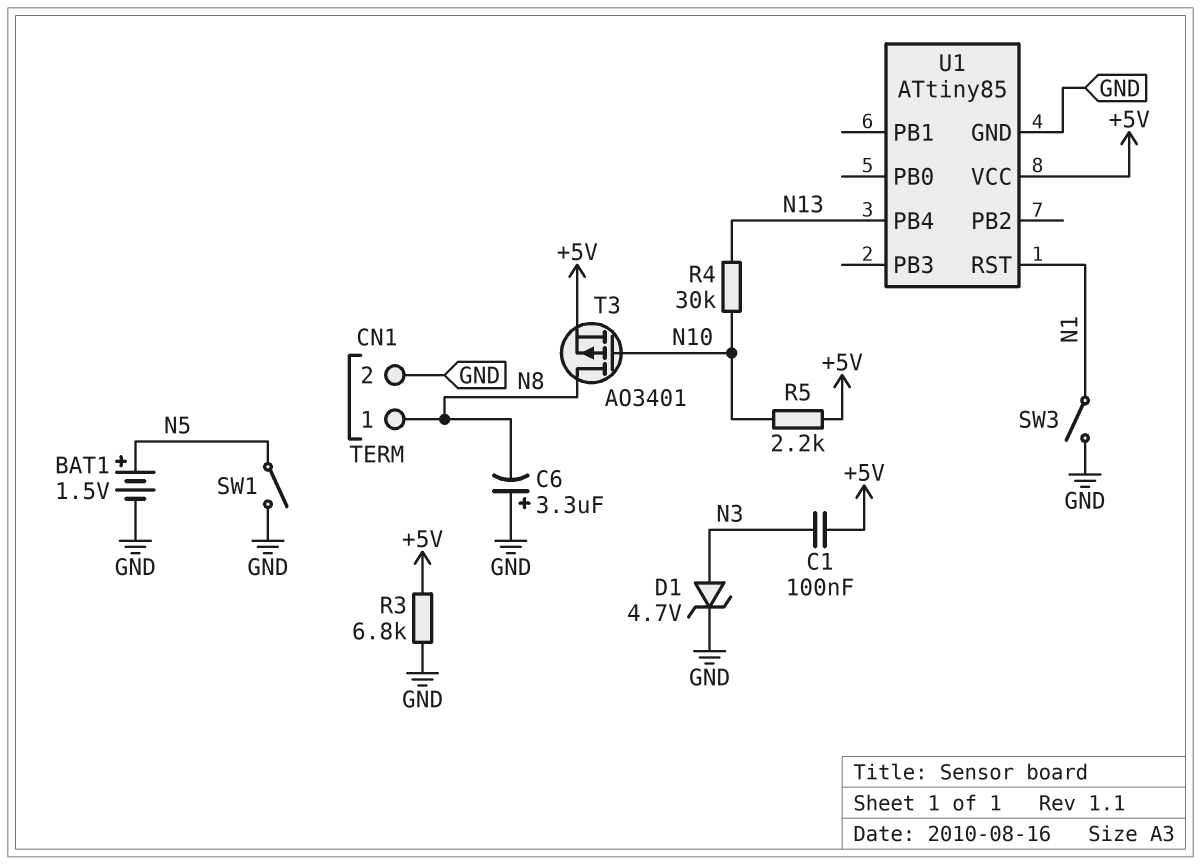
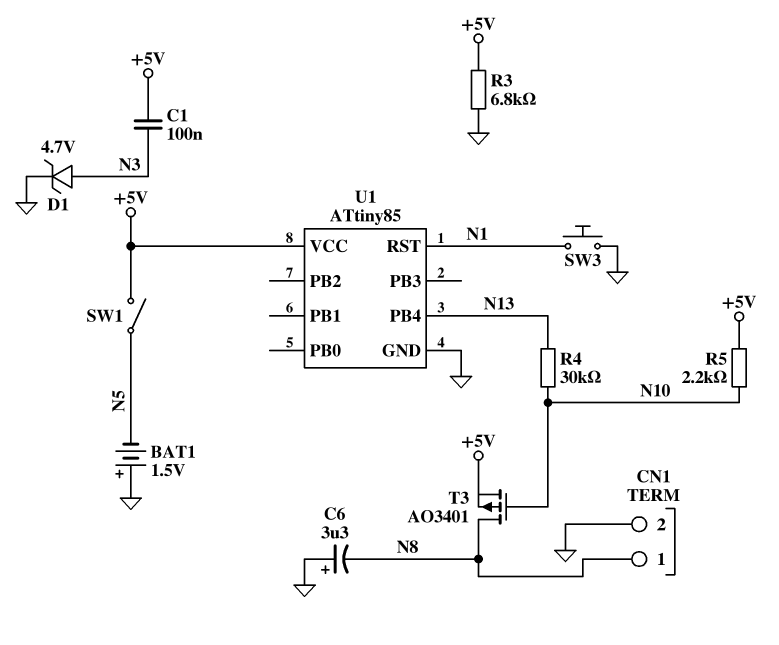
BAT1: 1.5V (plus N5, minus GND) -> 1.5V (plus GND, minus N5)
SW1: switch (GND, N5) -> switch (+5V, N5)
SW3: switch (GND, N1) -> button (GND, N1)

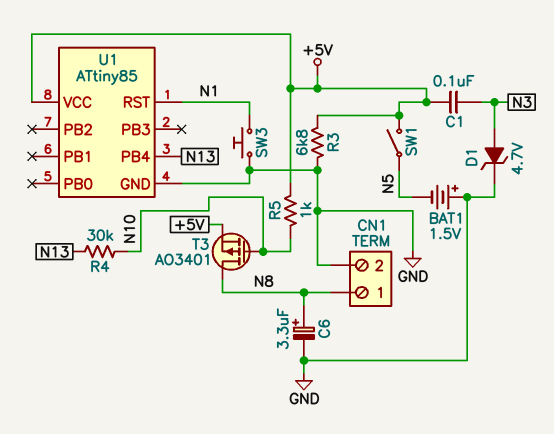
C6: 3.3uF (plus GND, minus N8) -> 3.3uF (plus N8, minus GND)
R5: 2.2k (+5V, N10) -> 1k (+5V, N10)

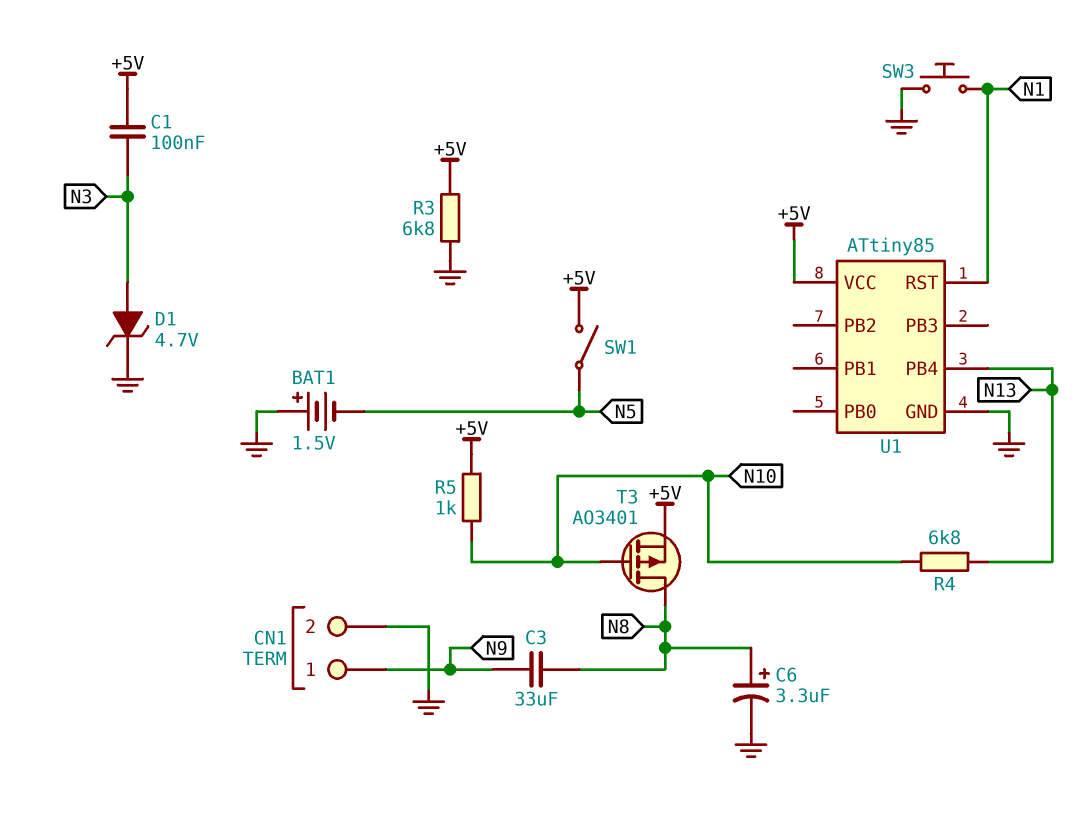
C3: none -> 33uF (N8, N9)
CN1 pin 1: N8 -> N9
R4: 30k (N10, N13) -> 6.8k (N10, N13)

